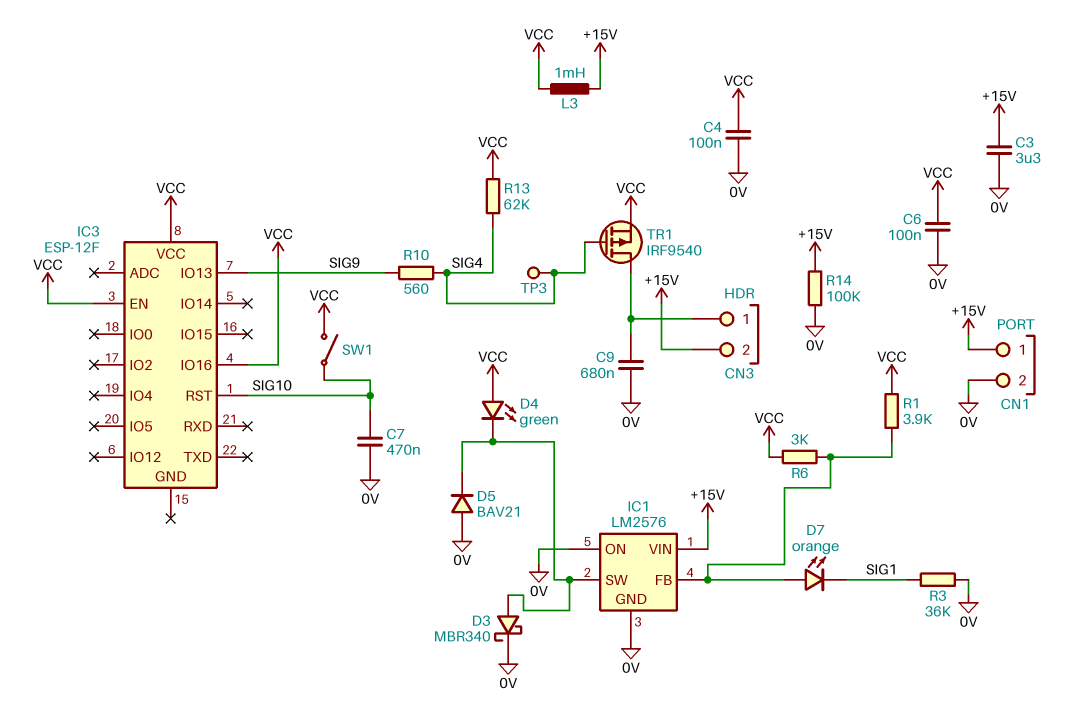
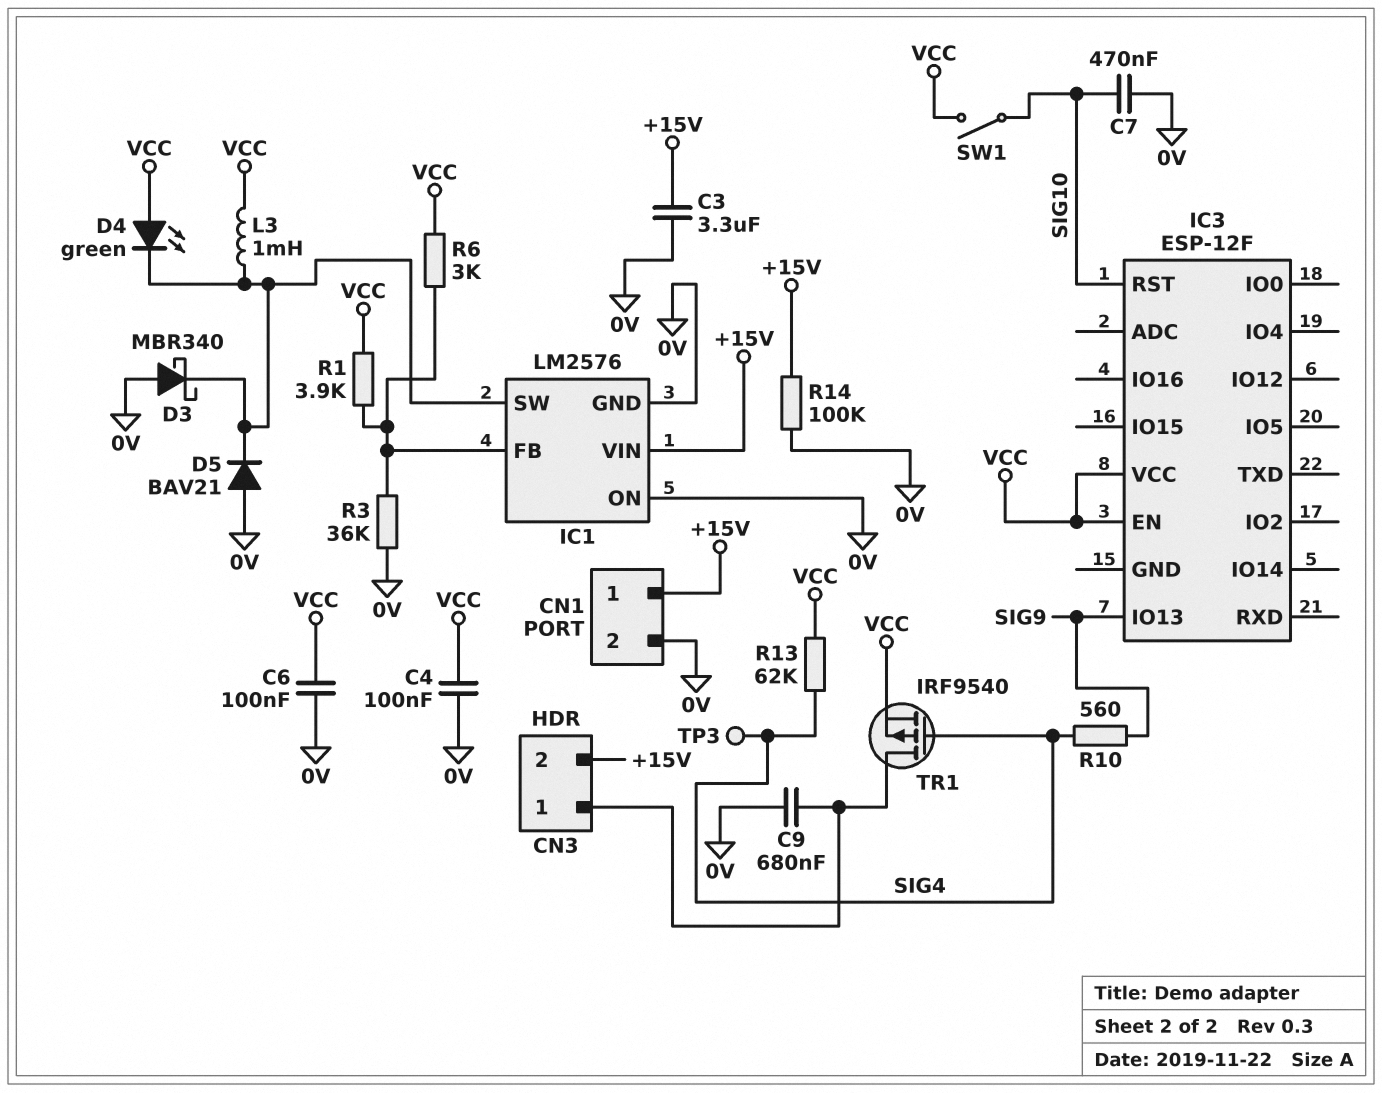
D3: schottky MBR340 (A IC1/SW, K 0V) -> schottky MBR340 (A 0V, K IC1/SW)
D7: LED orange (A IC1/FB, K SIG1) -> none
IC3 pin IO16: VCC -> none
L3: 1mH (+15V, VCC) -> 1mH (IC1/SW, VCC)
R3: 36k (0V, SIG1) -> 36k (0V, IC1/FB)

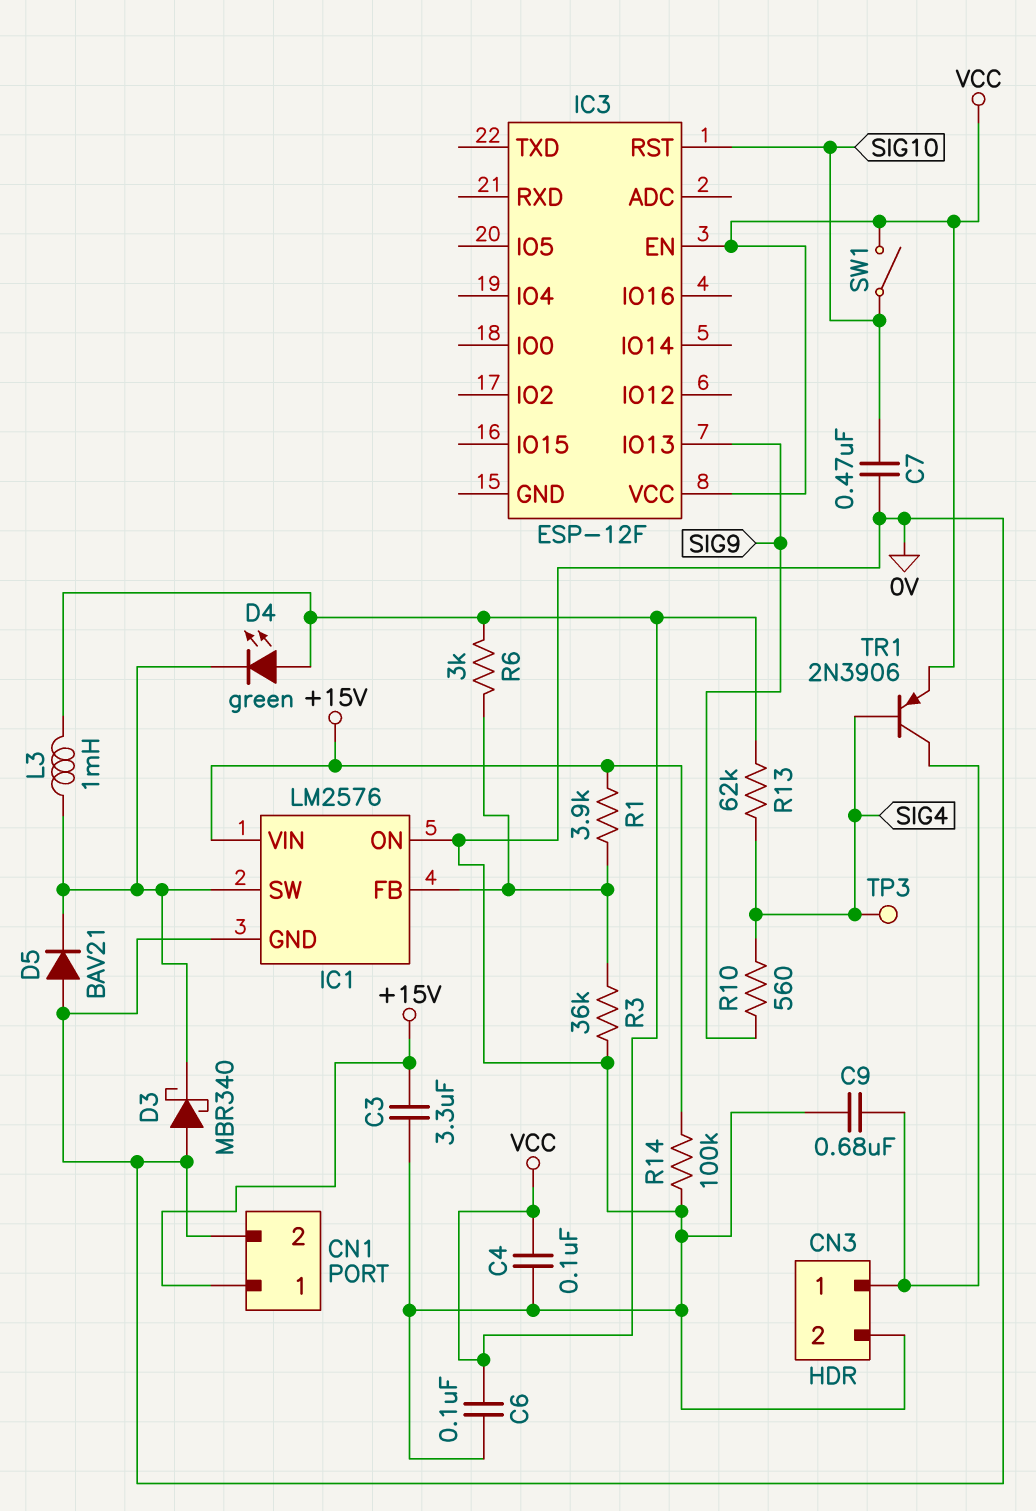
CN3 pin 2: +15V -> 0V
R1: 3.9k (IC1/FB, VCC) -> 3.9k (+15V, IC1/FB)
TR1: PMOS IRF9540 (G SIG4, D CN3/1, S VCC) -> PNP 2N3906 (B SIG4, C CN3/1, E VCC)

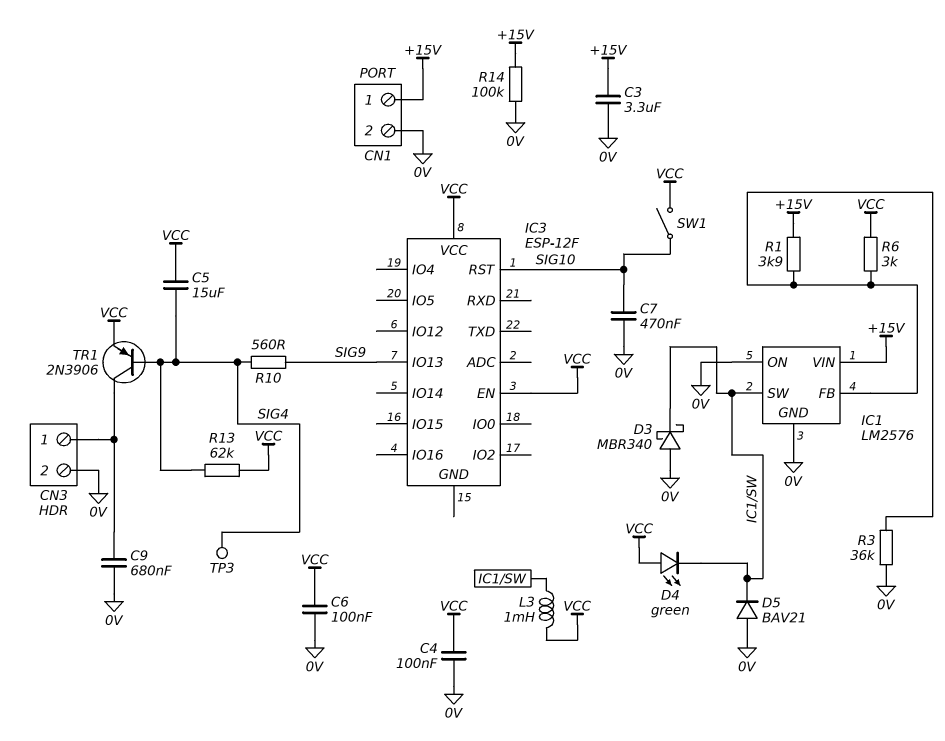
C5: none -> 15uF (SIG4, VCC)

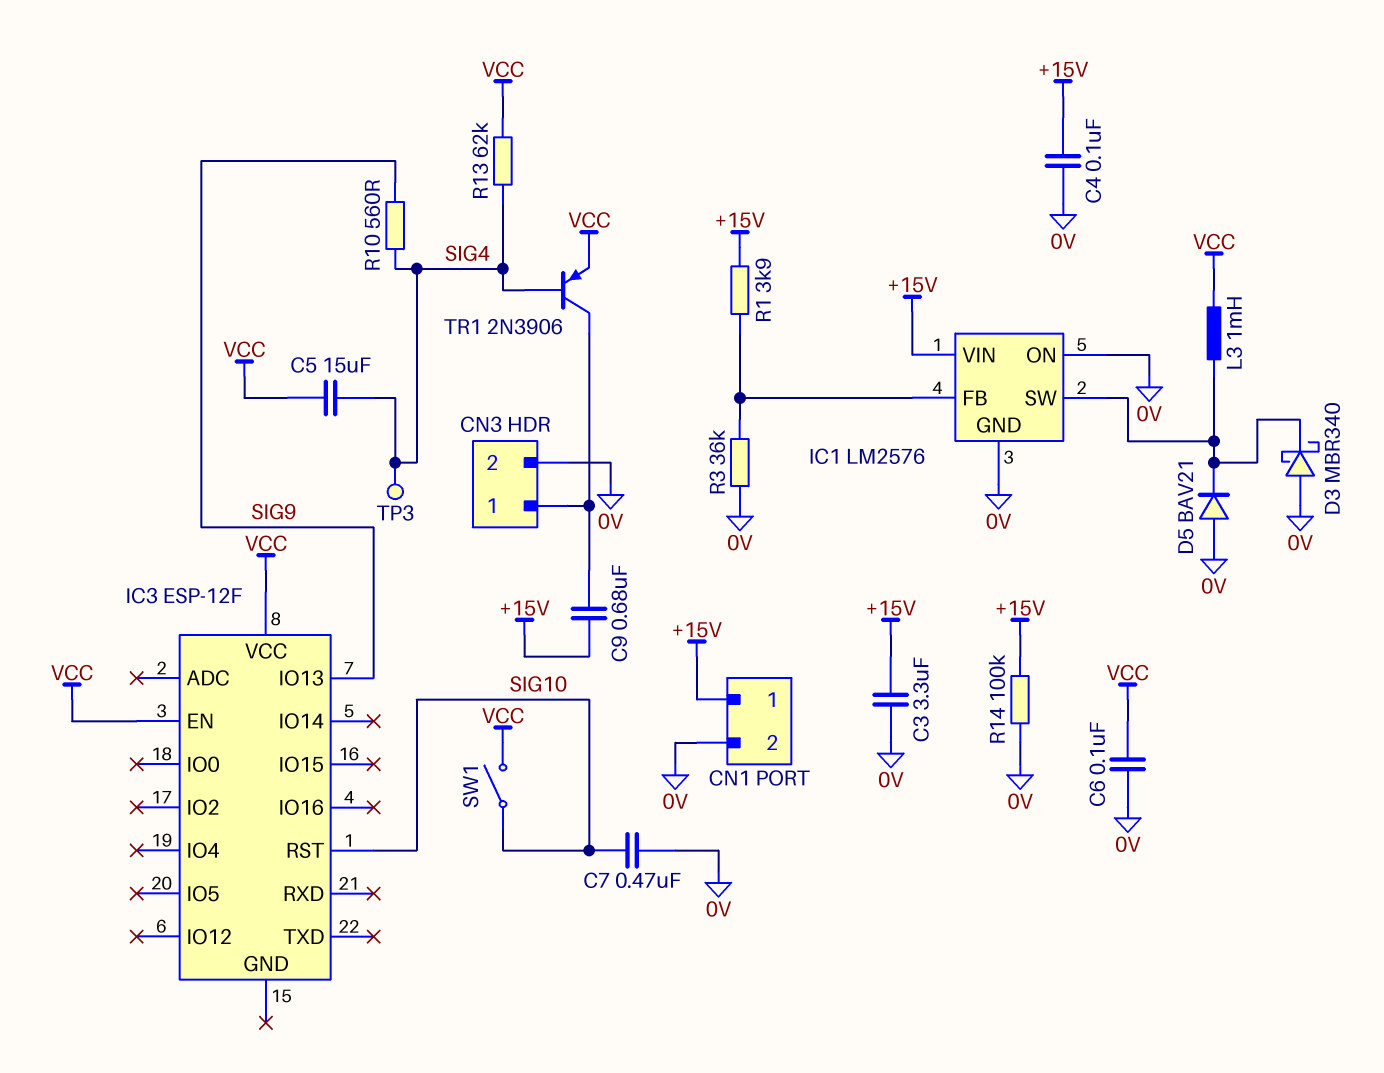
C4: 100nF (0V, VCC) -> 100nF (+15V, 0V)
C9: 680nF (0V, CN3/1) -> 680nF (+15V, CN3/1)
D4: LED green (A VCC, K IC1/SW) -> none
R6: 3k (IC1/FB, VCC) -> none

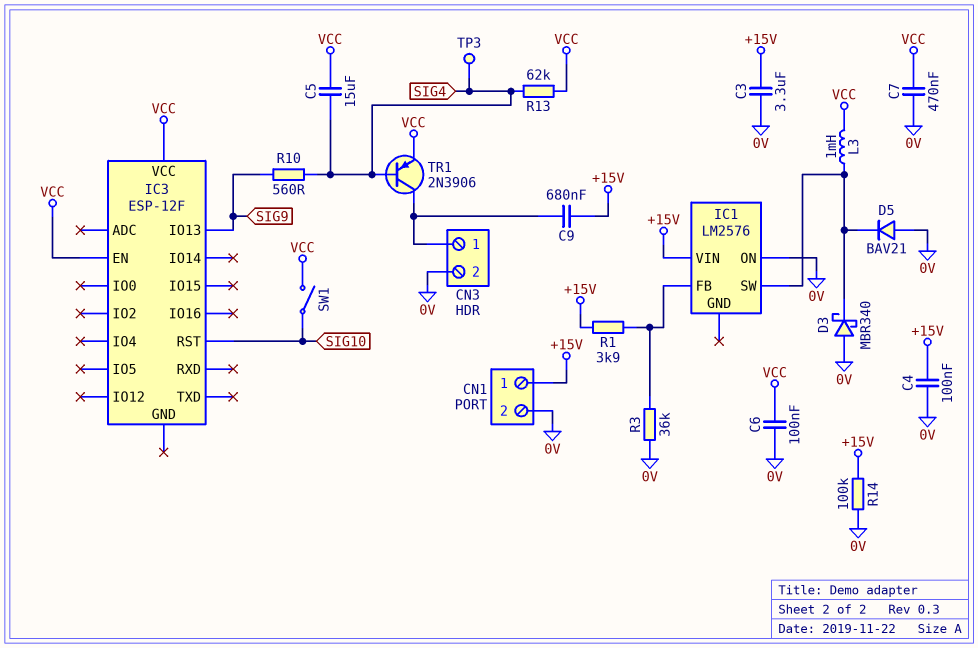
C7: 470nF (0V, SIG10) -> 470nF (0V, VCC)
IC1 pin GND: 0V -> none

